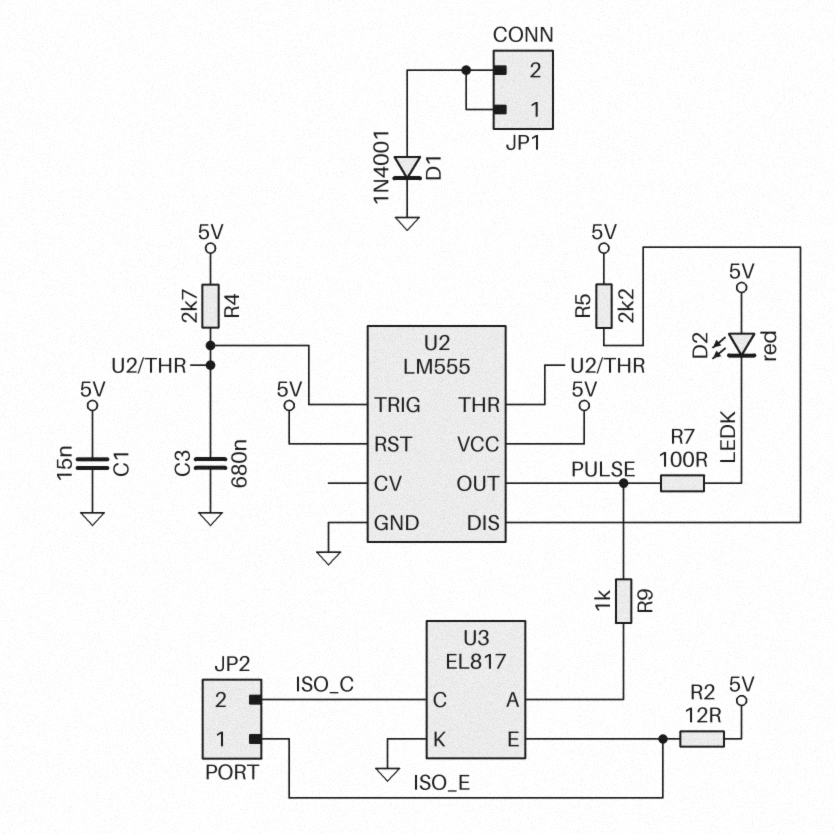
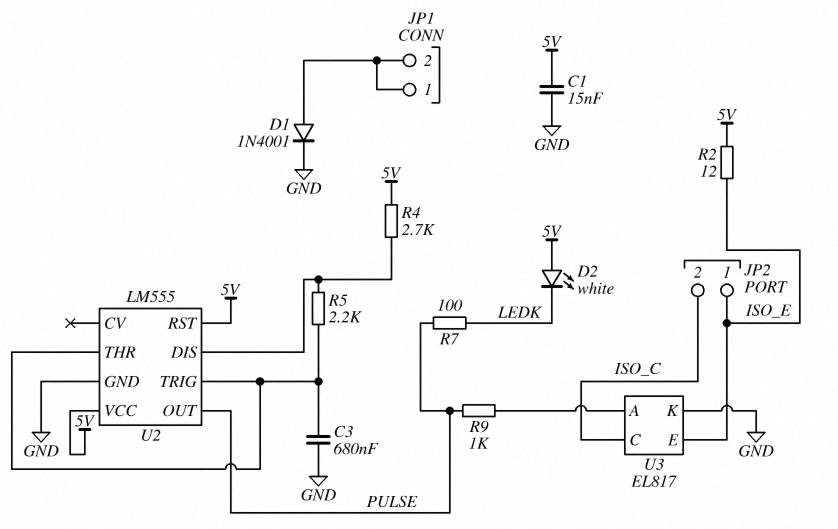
D2: LED red (A 5V, K LEDK) -> LED white (A 5V, K LEDK)
R4: 2.7k (5V, U2/THR) -> 2.7k (5V, U2/DIS)
R5: 2.2k (5V, U2/DIS) -> 2.2k (U2/DIS, U2/THR)

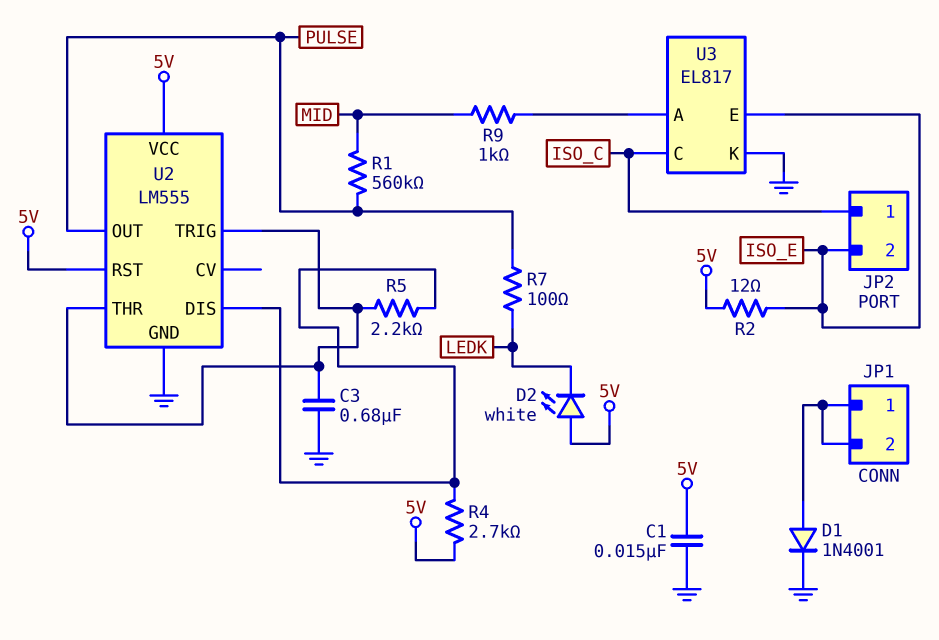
JP2 pin 1: ISO_E -> ISO_C
JP2 pin 2: ISO_C -> ISO_E
R1: none -> 560k (MID, PULSE)
R9: 1k (PULSE, U3/A) -> 1k (MID, U3/A)

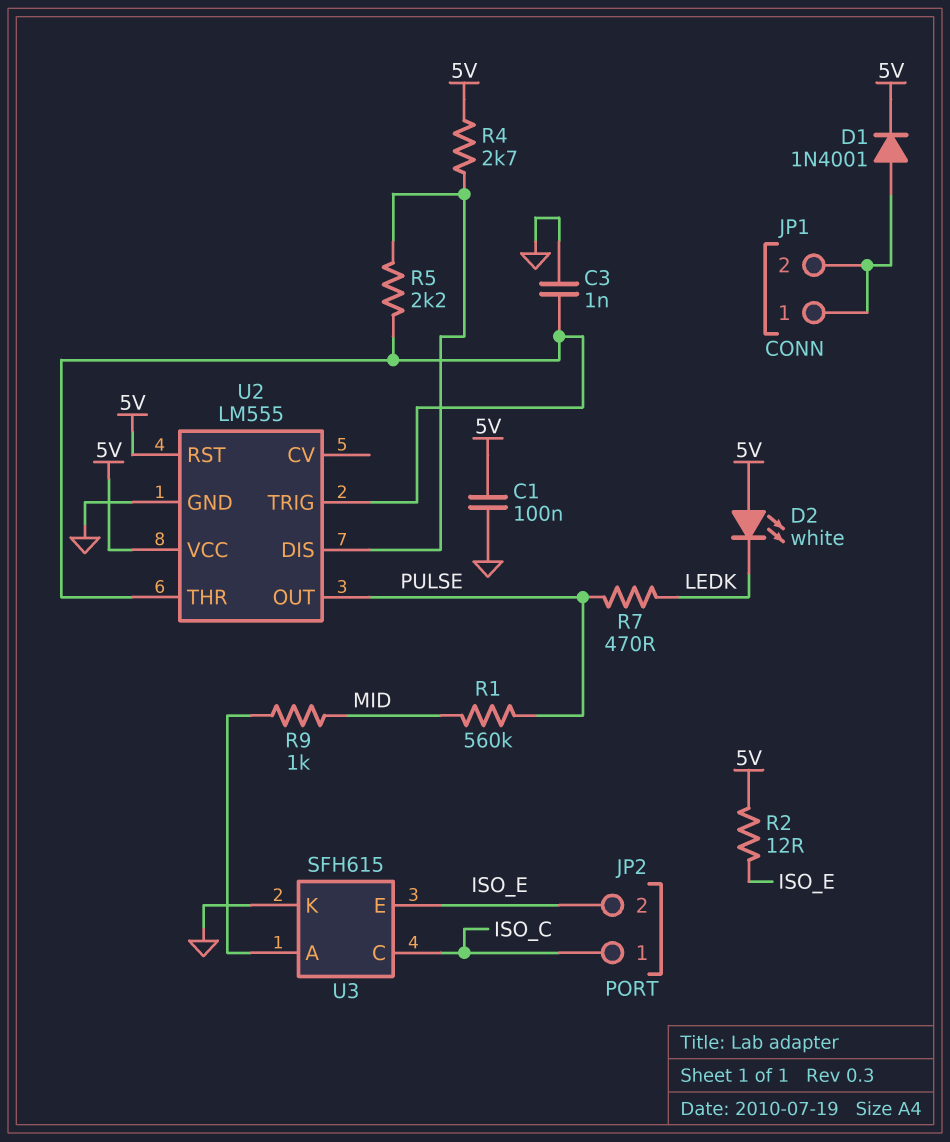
C1: 15nF (5V, GND) -> 100nF (5V, GND)
C3: 680nF (GND, U2/THR) -> 1nF (GND, U2/THR)
D1: diode 1N4001 (A JP1/1, K GND) -> diode 1N4001 (A JP1/1, K 5V)
R7: 100 (LEDK, PULSE) -> 470 (LEDK, PULSE)
U3: EL817 -> SFH615

